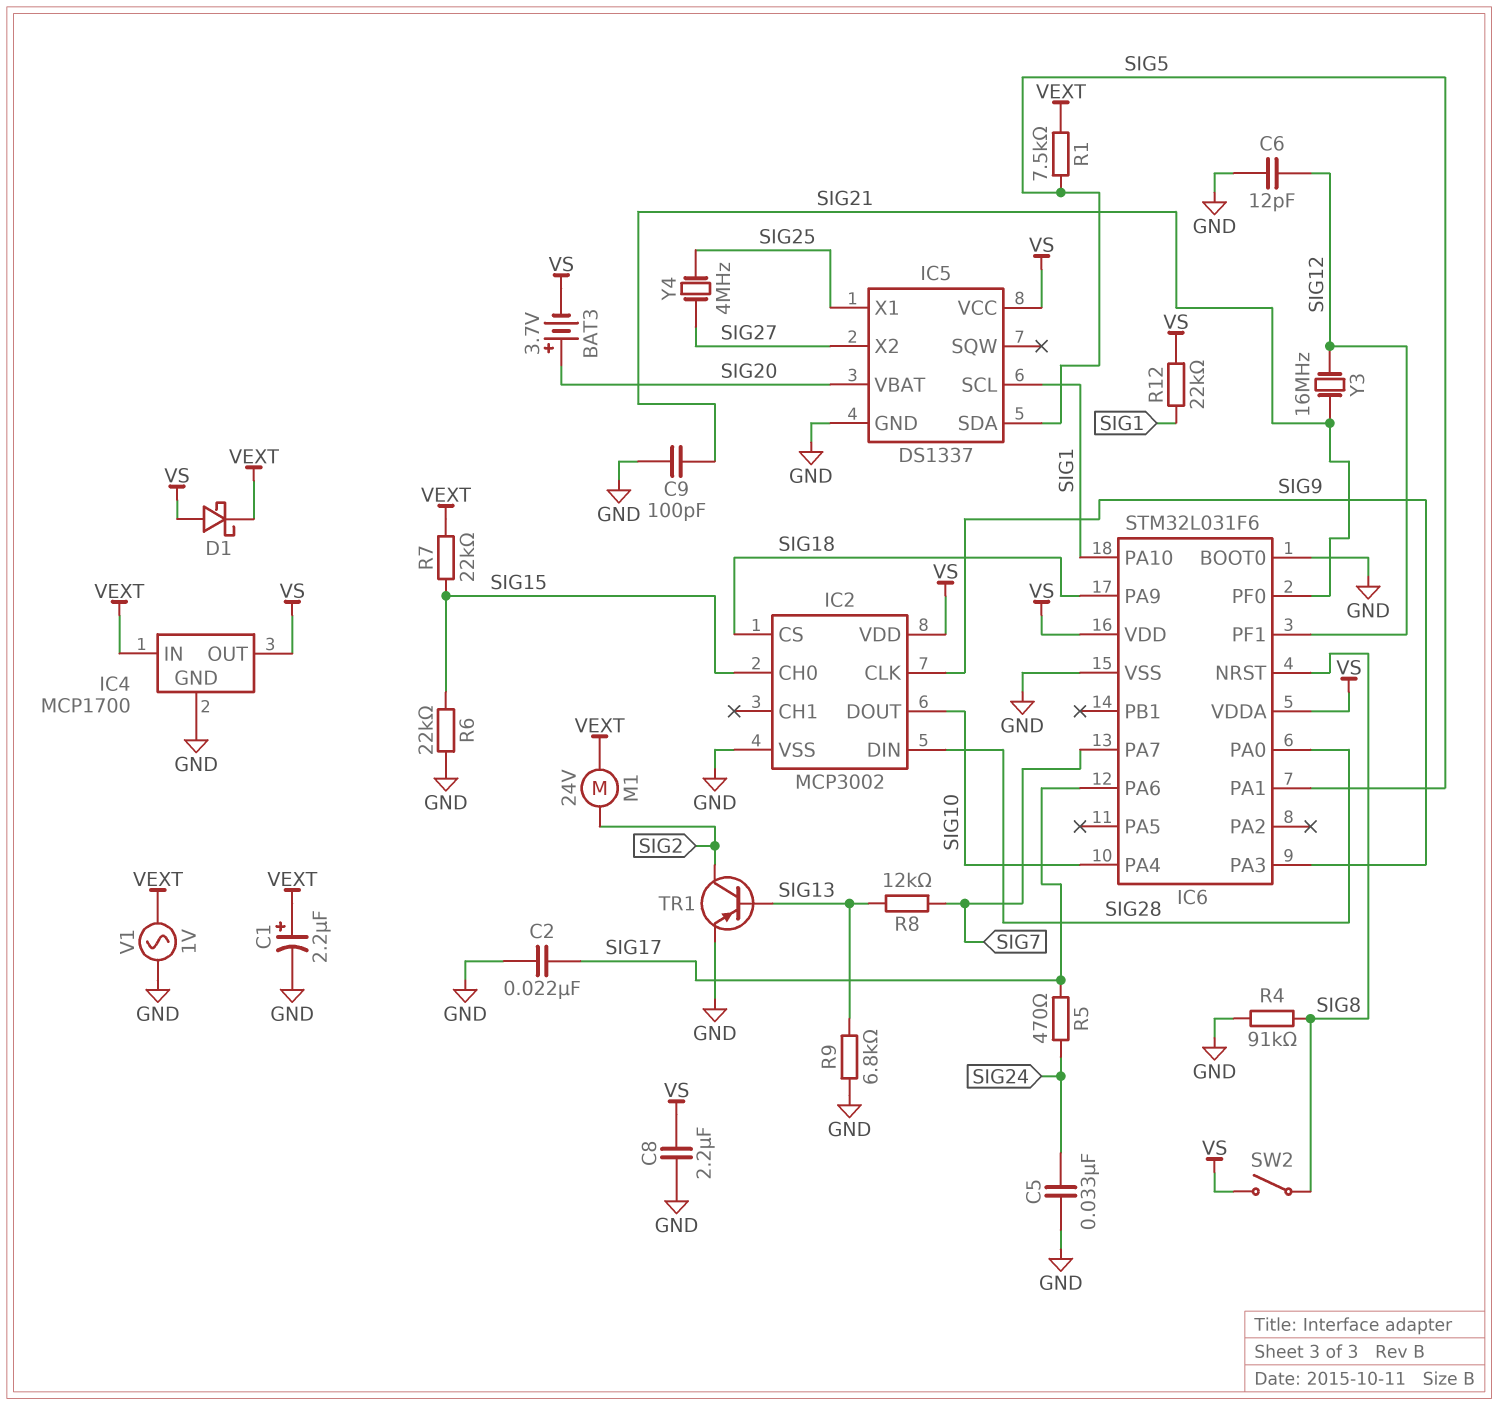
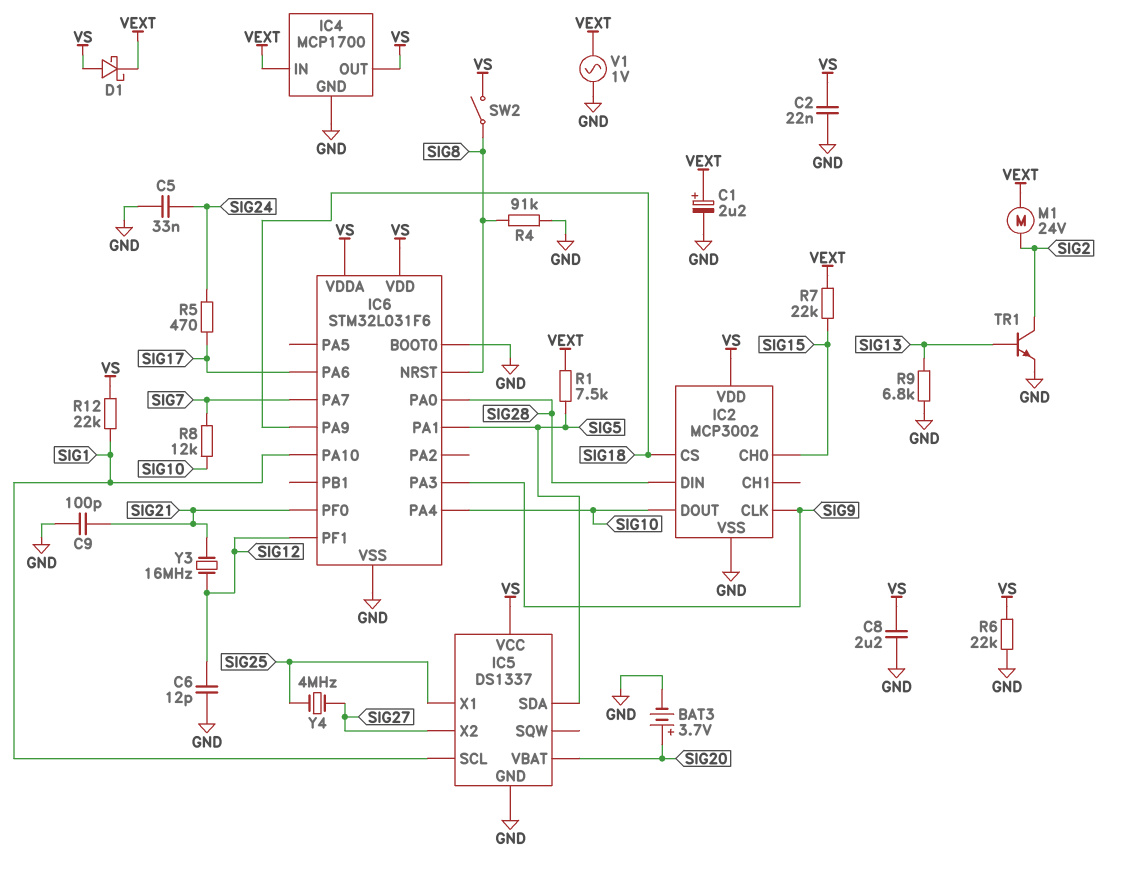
BAT3: 3.7V (plus SIG20, minus VS) -> 3.7V (plus SIG20, minus GND)
C2: 22nF (GND, SIG17) -> 22nF (GND, VS)
R6: 22k (GND, SIG15) -> 22k (GND, VS)
R8: 12k (SIG7, SIG13) -> 12k (SIG7, SIG10)
TR1: PNP (B SIG13, C SIG2, E GND) -> NPN (B SIG13, C SIG2, E GND)

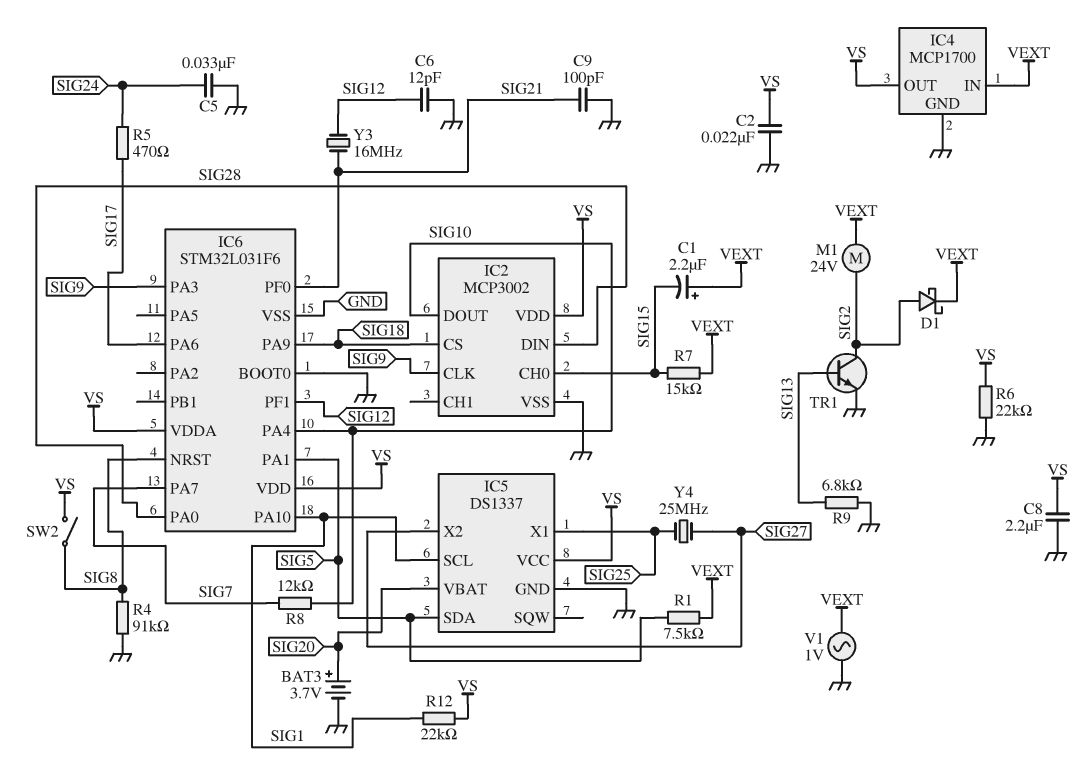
C1: 2.2uF (plus VEXT, minus GND) -> 2.2uF (plus VEXT, minus SIG15)
D1: schottky (A VS, K VEXT) -> schottky (A SIG2, K VEXT)
R7: 22k (SIG15, VEXT) -> 15k (SIG15, VEXT)
Y4: 4MHz (SIG25, SIG27) -> 25MHz (SIG25, SIG27)

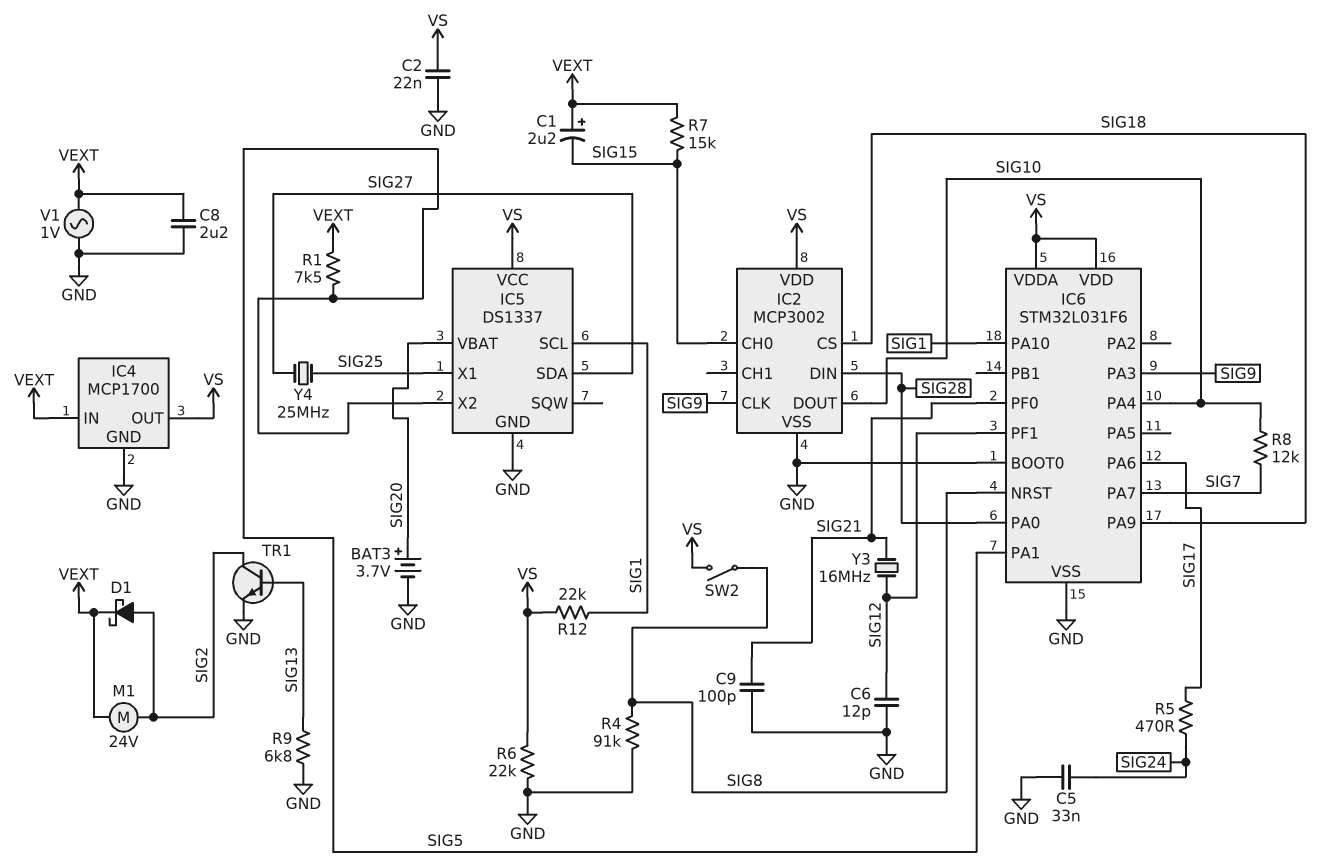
C8: 2.2uF (GND, VS) -> 2.2uF (GND, VEXT)
IC5 pin SDA: SIG5 -> SIG27
IC5 pin X2: SIG27 -> SIG5

